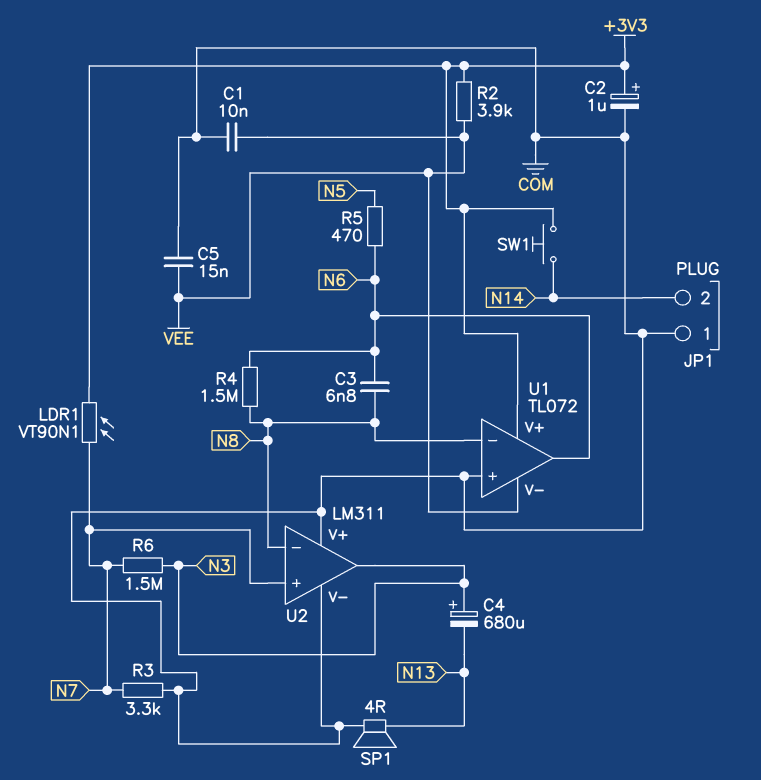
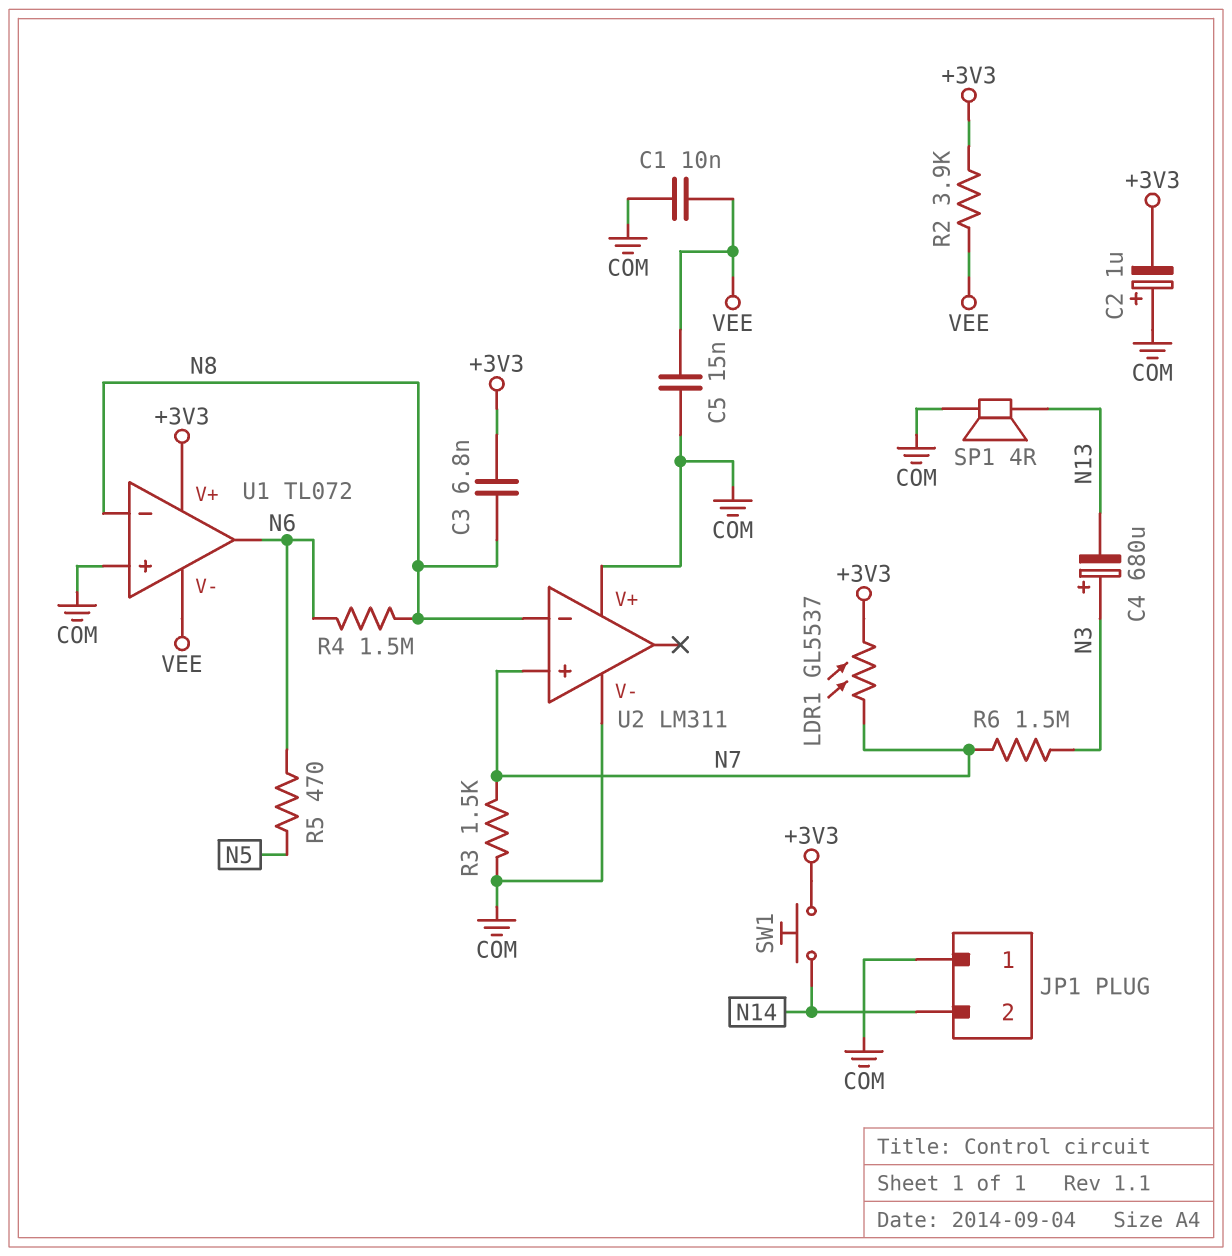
C2: 1uF (plus +3V3, minus COM) -> 1uF (plus COM, minus +3V3)
C3: 6.8nF (N6, N8) -> 6.8nF (+3V3, N8)
LDR1: VT90N1 (+3V3, N7) -> GL5537 (+3V3, N7)
R3: 3.3k (COM, N7) -> 1.5k (COM, N7)
U2 pin out: N3 -> none

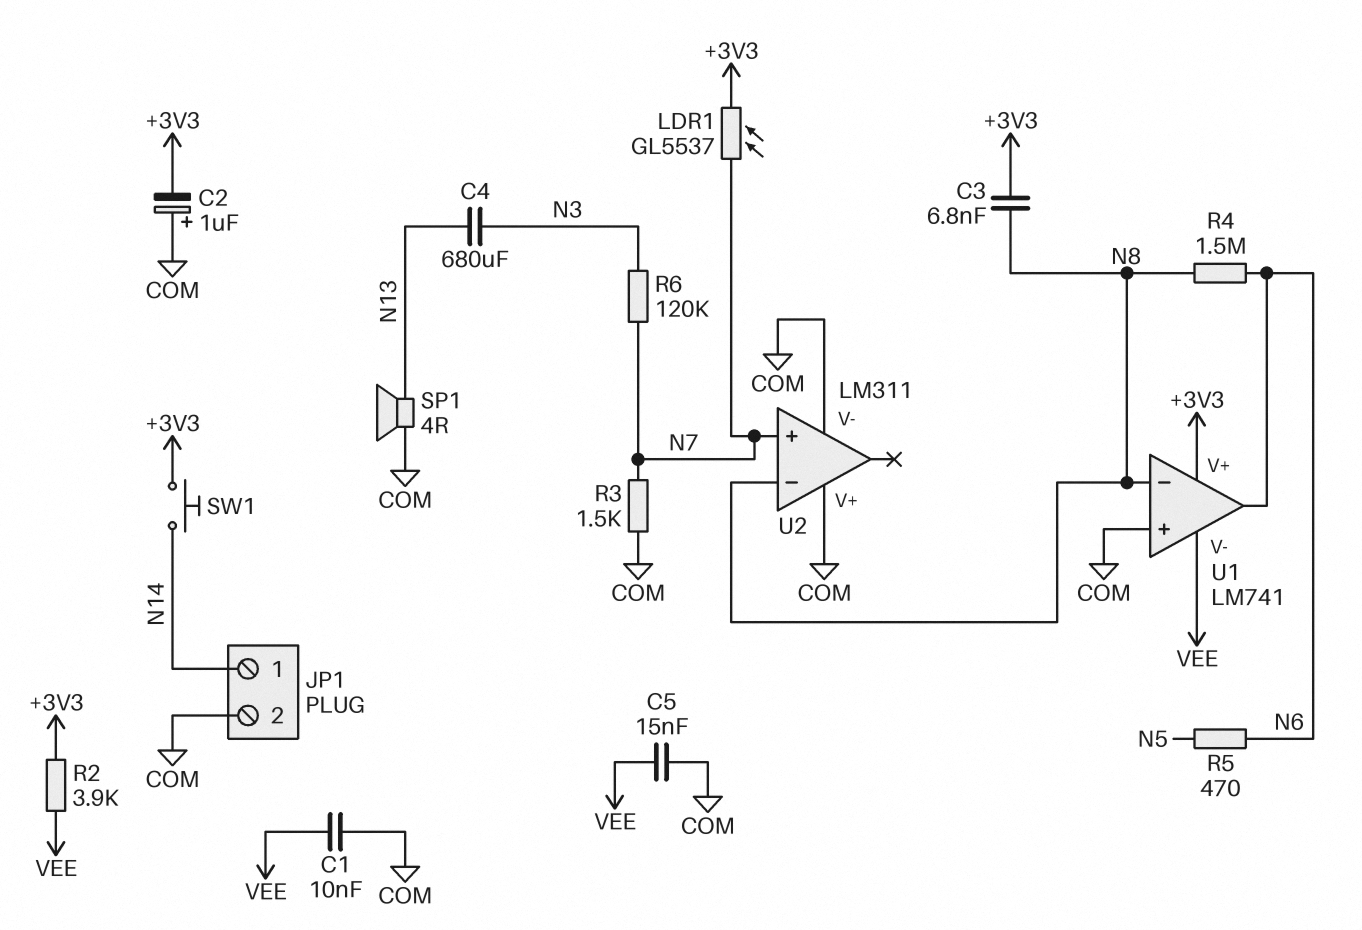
C4: 680uF (plus N3, minus N13) -> 680uF (N3, N13)
JP1 pin 1: COM -> N14
JP1 pin 2: N14 -> COM
R6: 1.5M (N3, N7) -> 120k (N3, N7)
U1: TL072 -> LM741

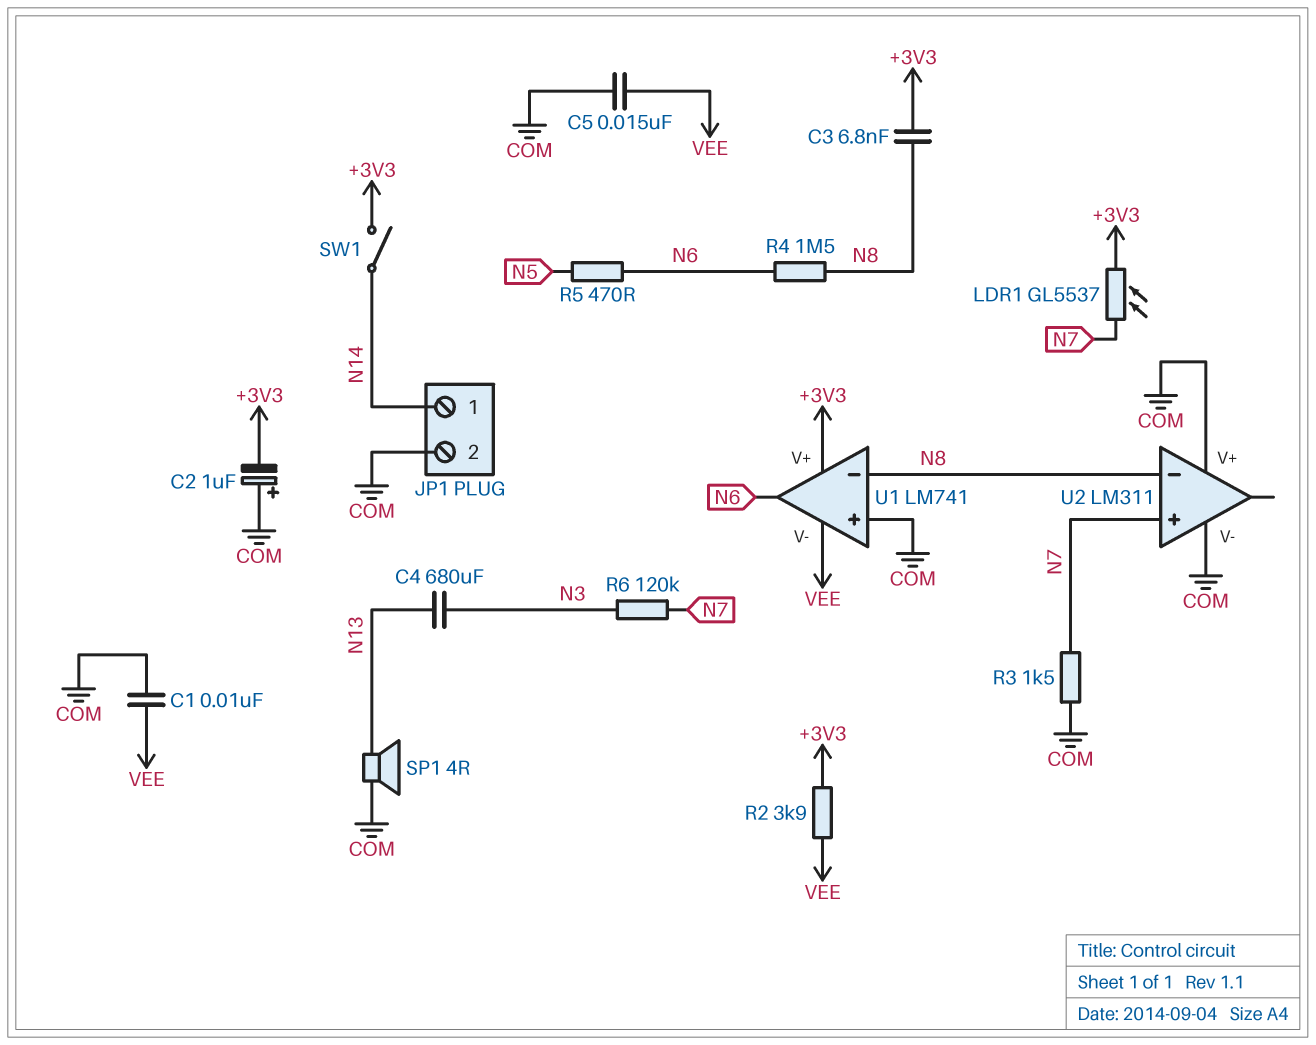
SW1: button (+3V3, N14) -> switch (+3V3, N14)

